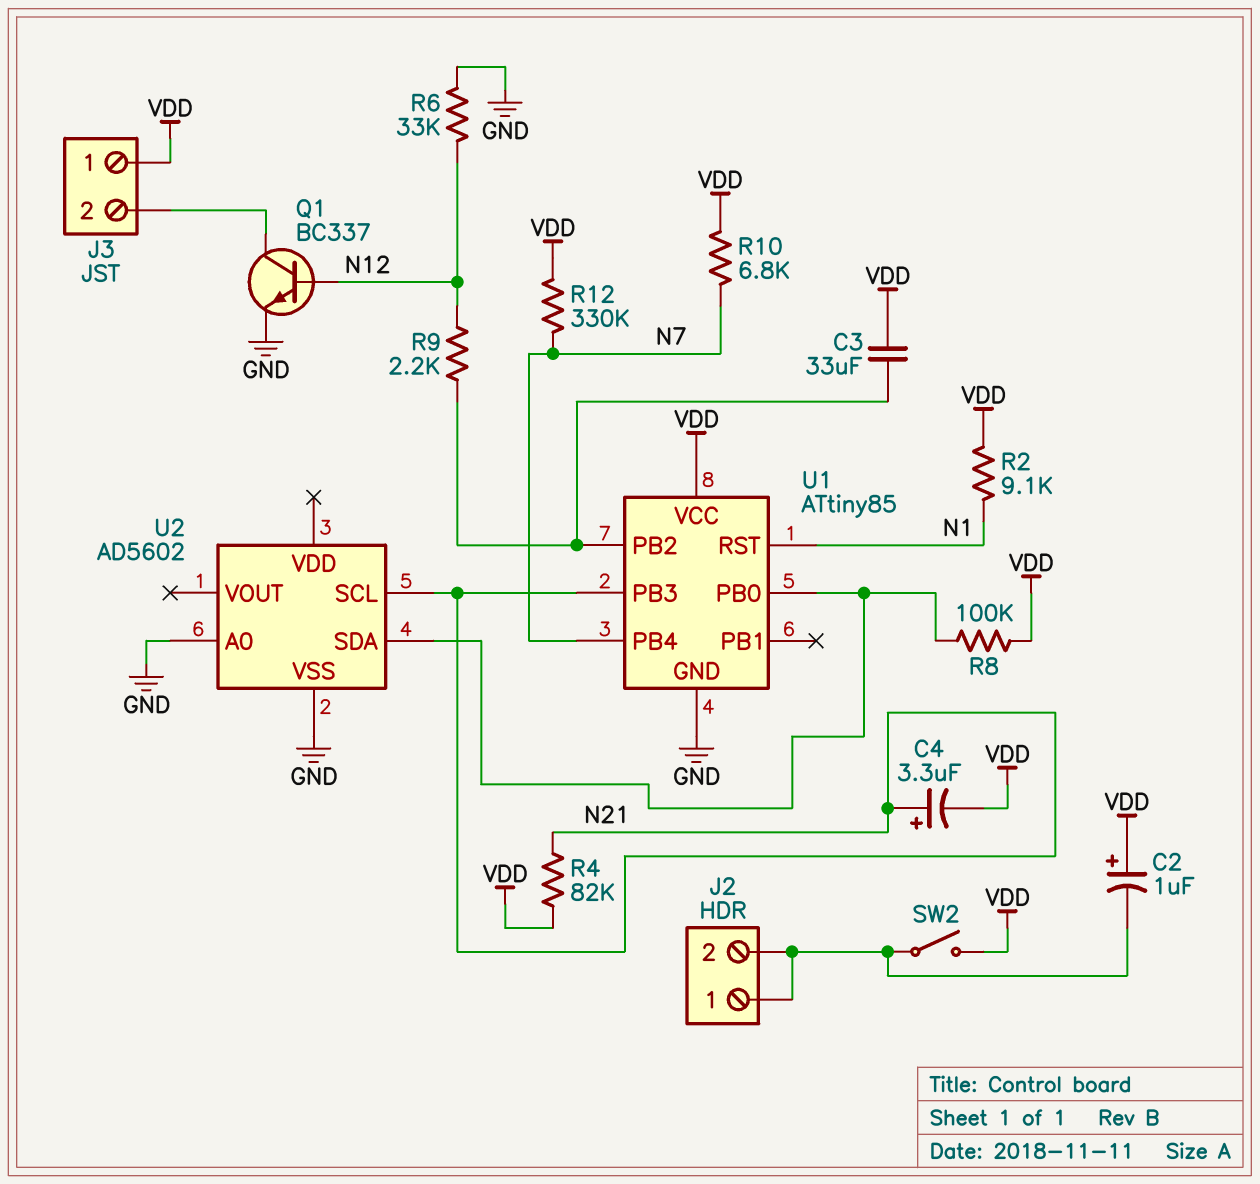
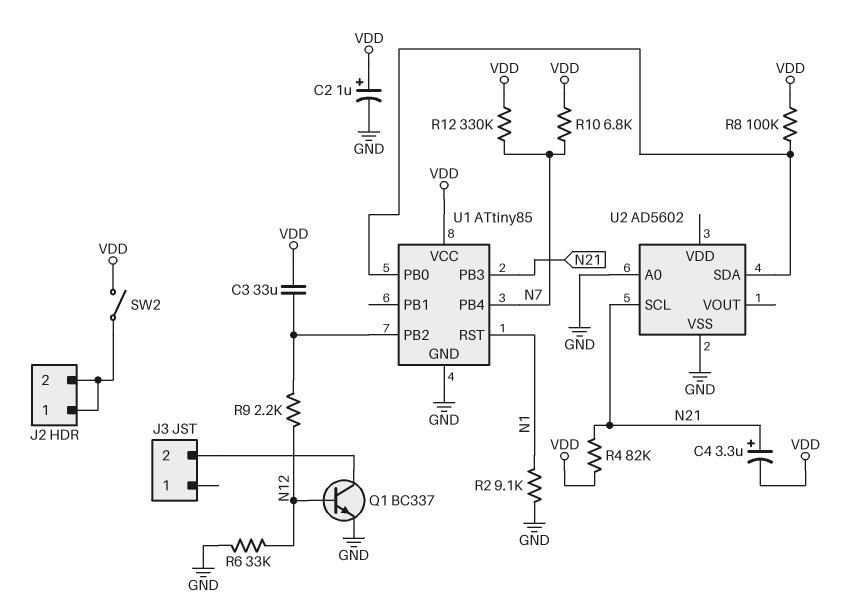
C2: 1uF (plus VDD, minus J2/1) -> 1uF (plus VDD, minus GND)
J3 pin 1: VDD -> none
R2: 9.1k (N1, VDD) -> 9.1k (GND, N1)

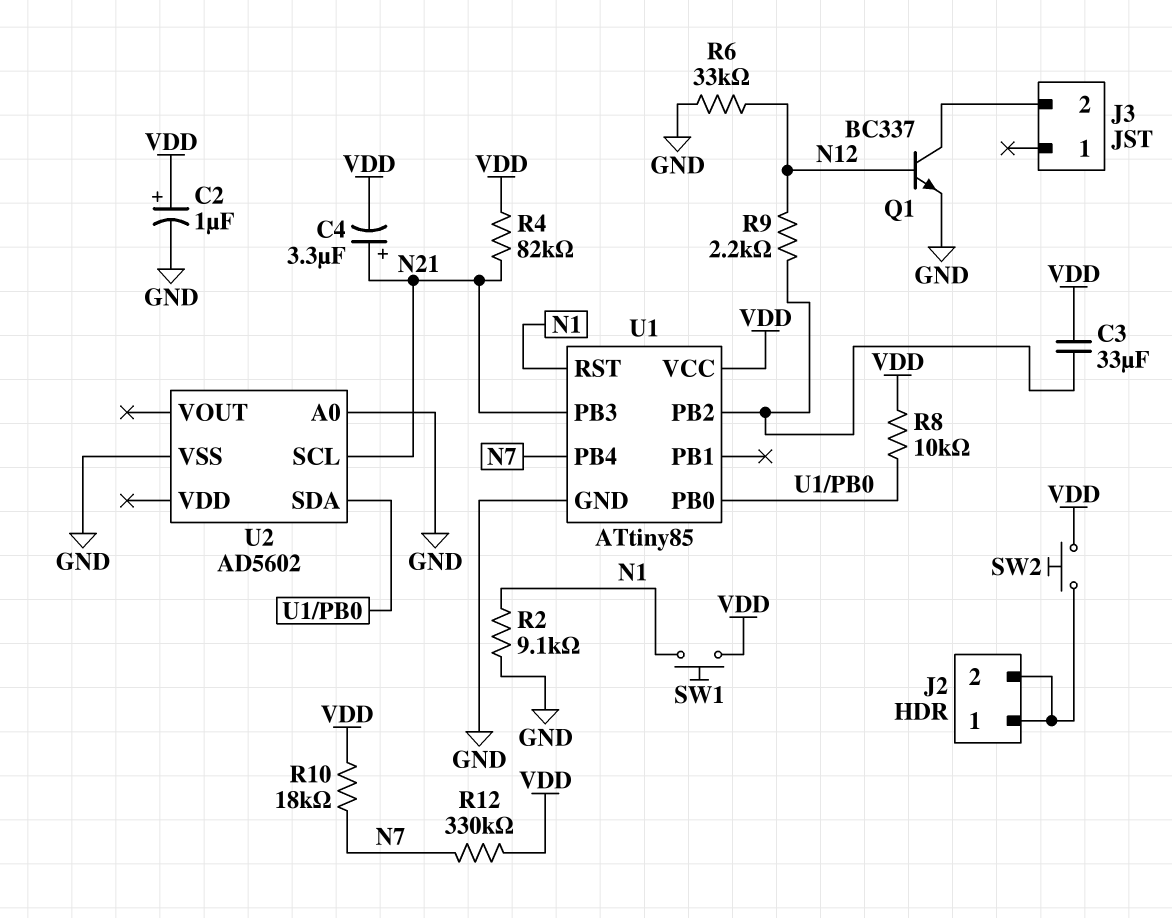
R8: 100k (U1/PB0, VDD) -> 10k (U1/PB0, VDD)
R10: 6.8k (N7, VDD) -> 18k (N7, VDD)
SW1: none -> button (N1, VDD)
SW2: switch (J2/1, VDD) -> button (J2/1, VDD)

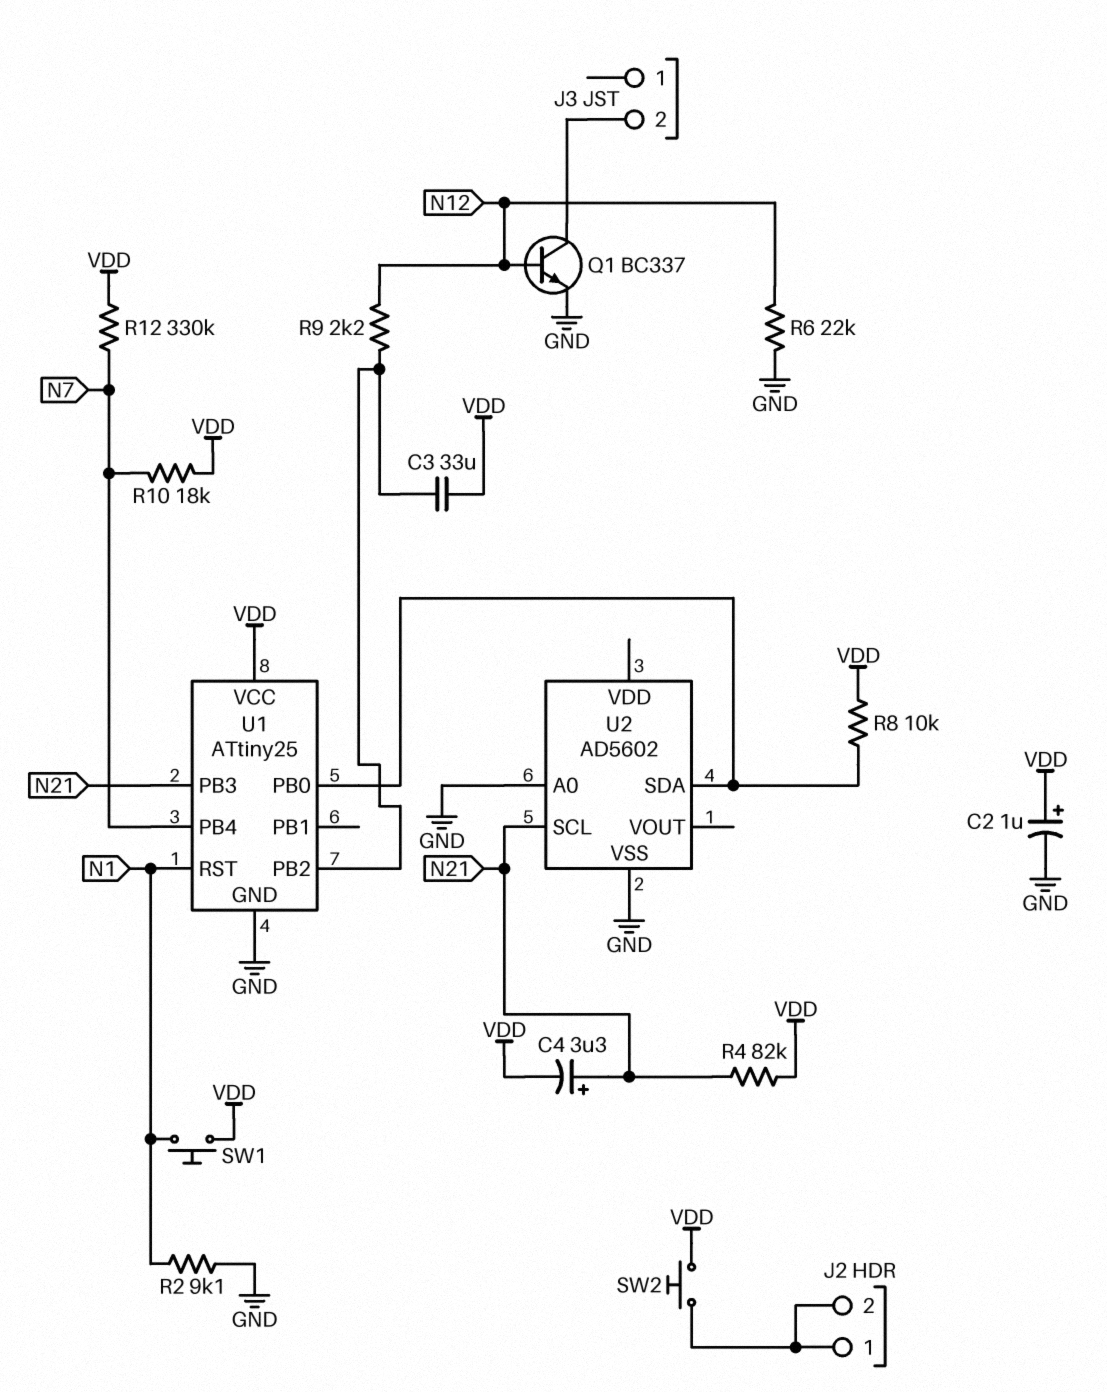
R6: 33k (GND, N12) -> 22k (GND, N12)
U1: ATtiny85 -> ATtiny25

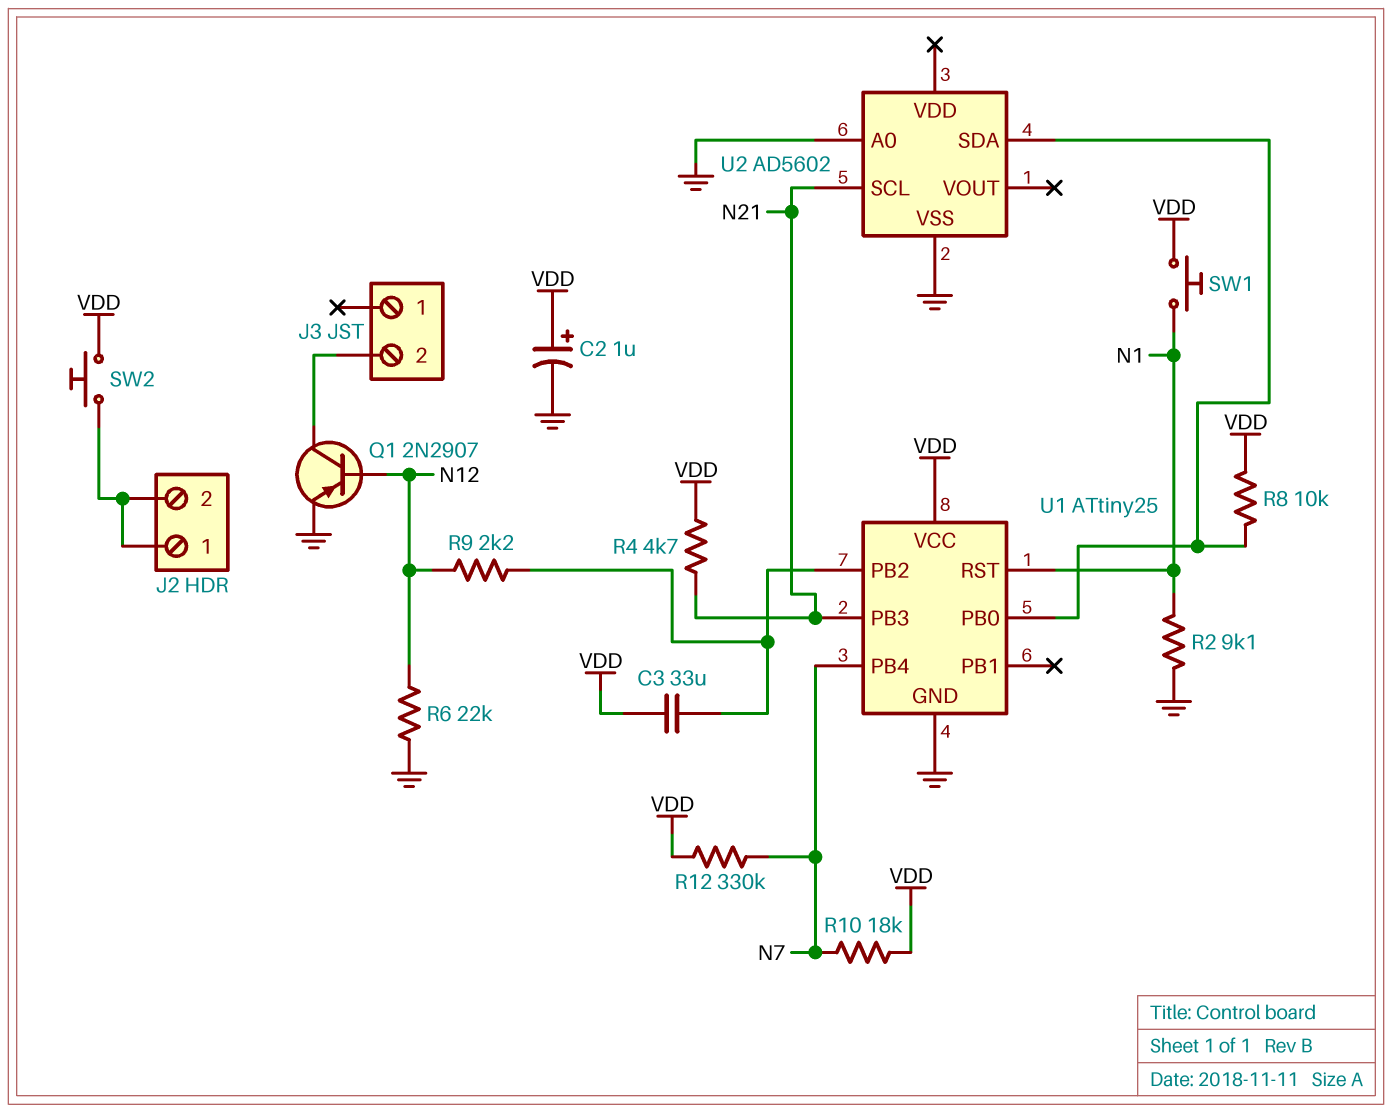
C4: 3.3uF (plus N21, minus VDD) -> none
Q1: NPN BC337 (B N12, C J3/2, E GND) -> PNP 2N2907 (B N12, C J3/2, E GND)
R4: 82k (N21, VDD) -> 4.7k (N21, VDD)

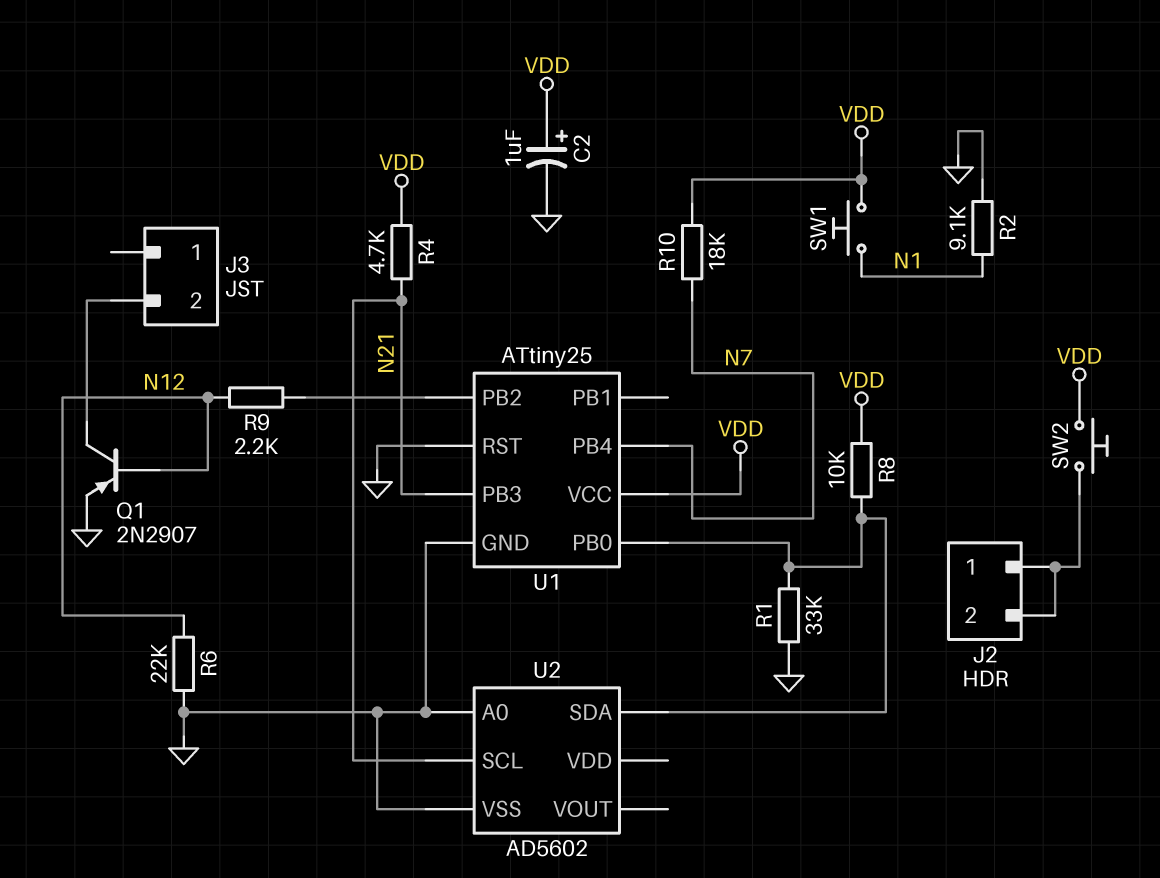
C3: 33uF (U1/PB2, VDD) -> none
R1: none -> 33k (GND, U1/PB0)
R12: 330k (N7, VDD) -> none
U1 pin RST: N1 -> GND

